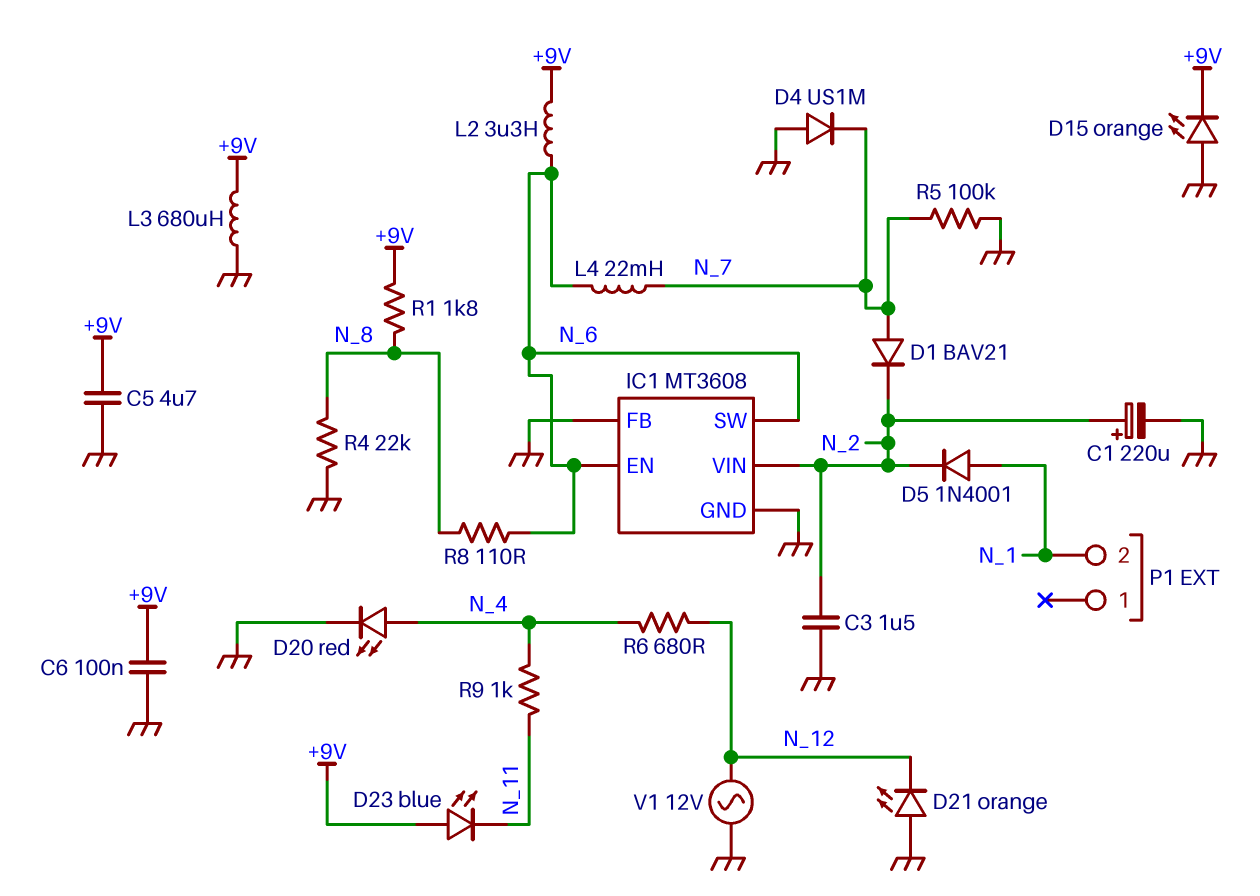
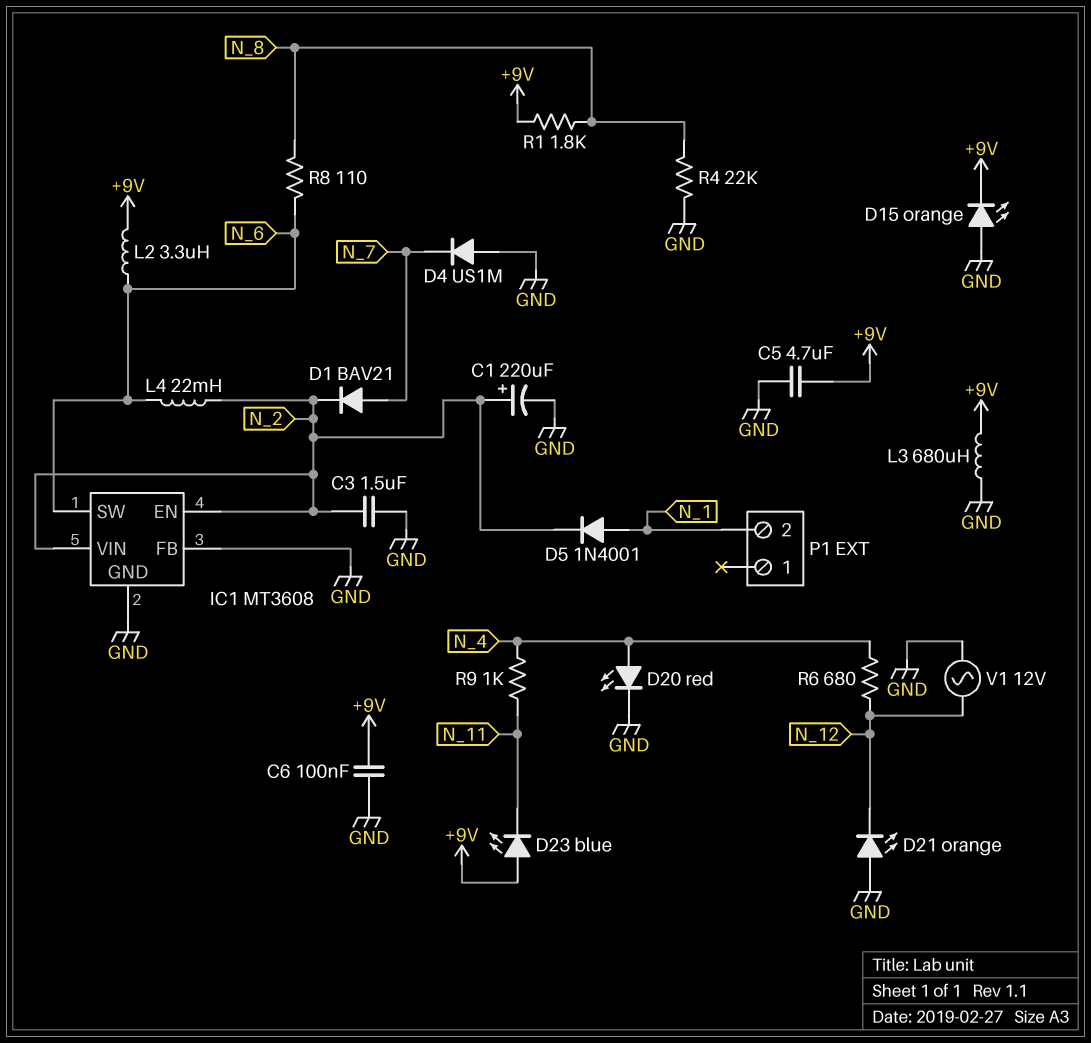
IC1 pin EN: N_6 -> N_2
L4: 22mH (N_6, N_7) -> 22mH (N_2, N_6)
R5: 100k (GND, N_7) -> none

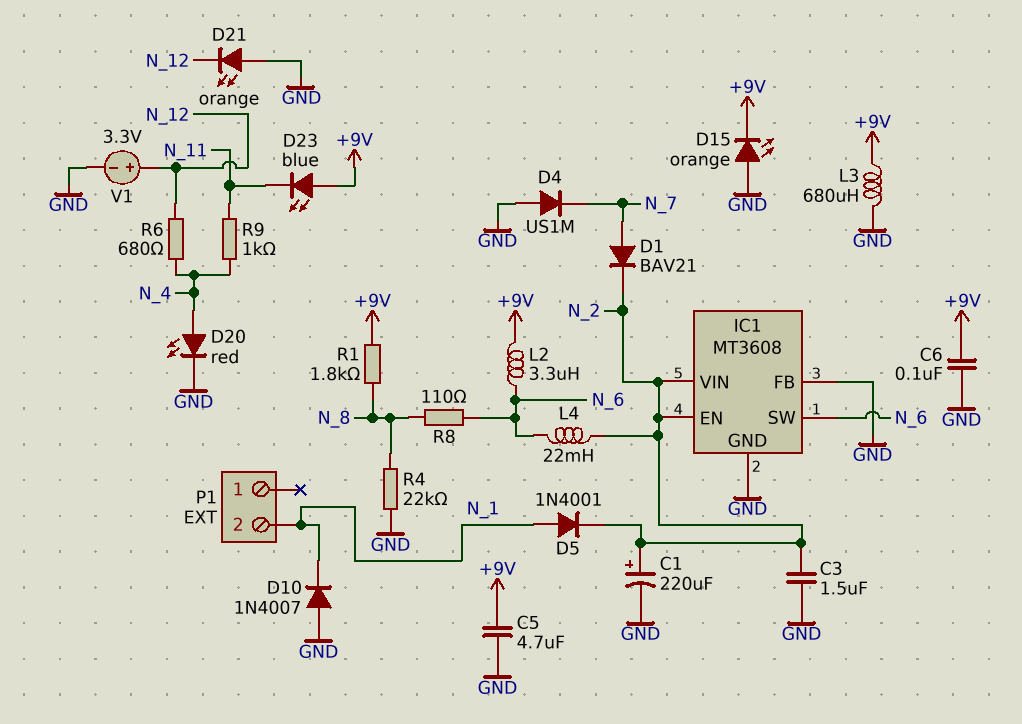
D10: none -> diode 1N4007 (A GND, K N_1)
V1: AC 12V (GND, N_12) -> 3.3V (plus N_12, minus GND)

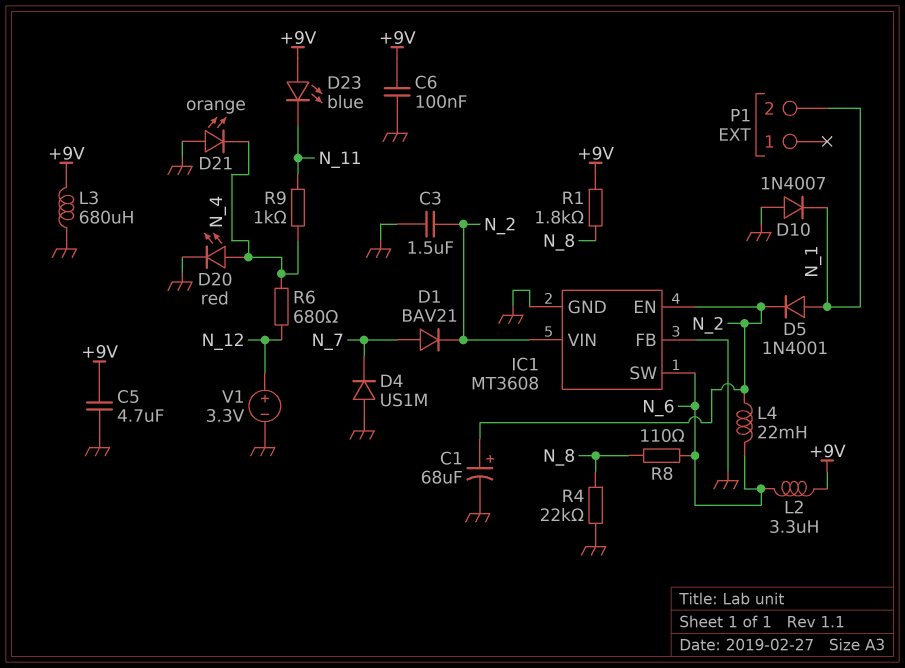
C1: 220uF (plus N_2, minus GND) -> 68uF (plus N_2, minus GND)
D15: LED orange (A GND, K +9V) -> none
D21: LED orange (A GND, K N_12) -> LED orange (A GND, K N_4)

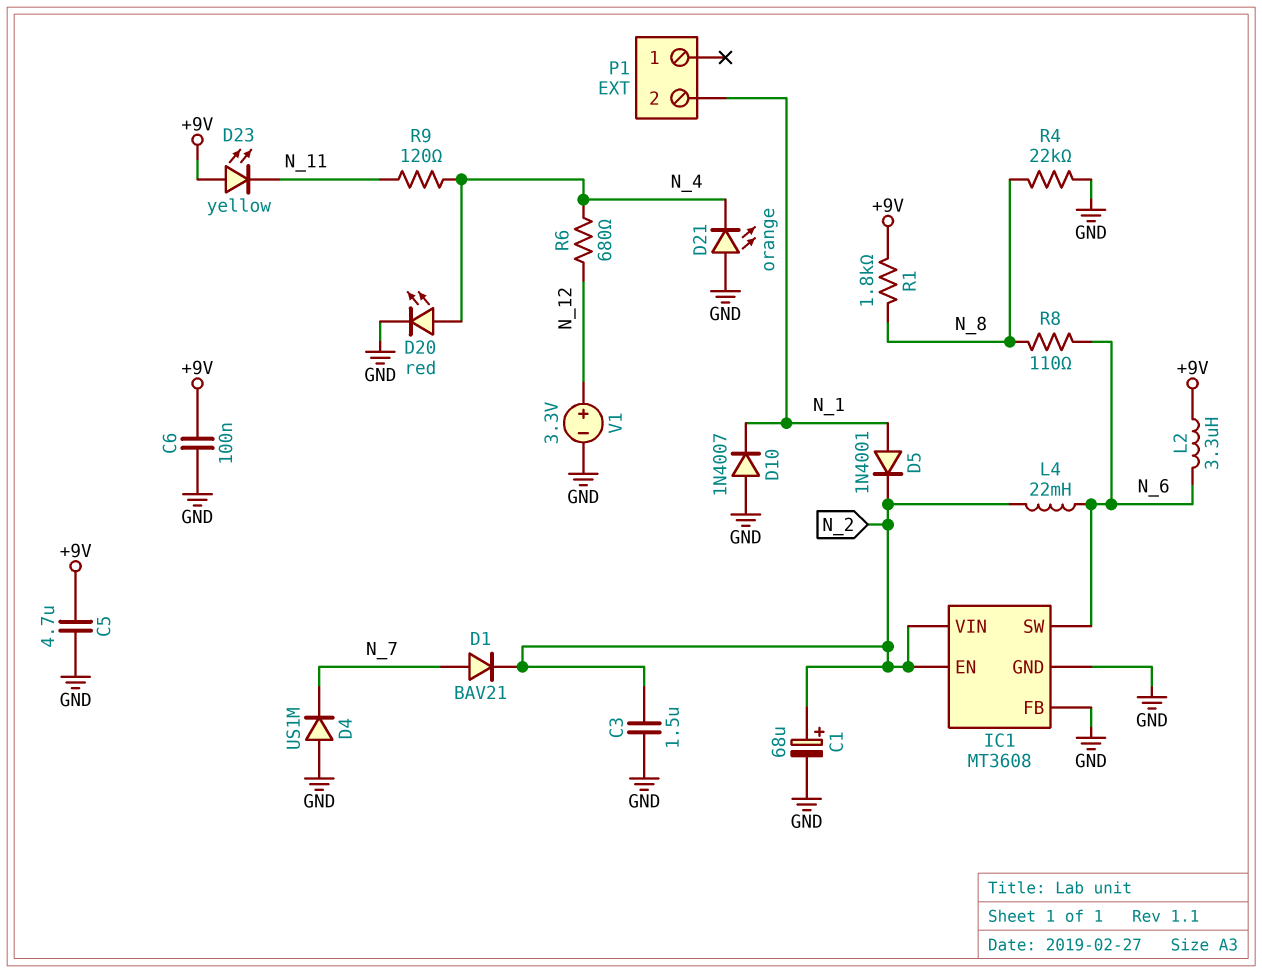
D23: LED blue (A +9V, K N_11) -> LED yellow (A +9V, K N_11)
L3: 680uH (+9V, GND) -> none
R9: 1k (N_4, N_11) -> 120 (N_4, N_11)

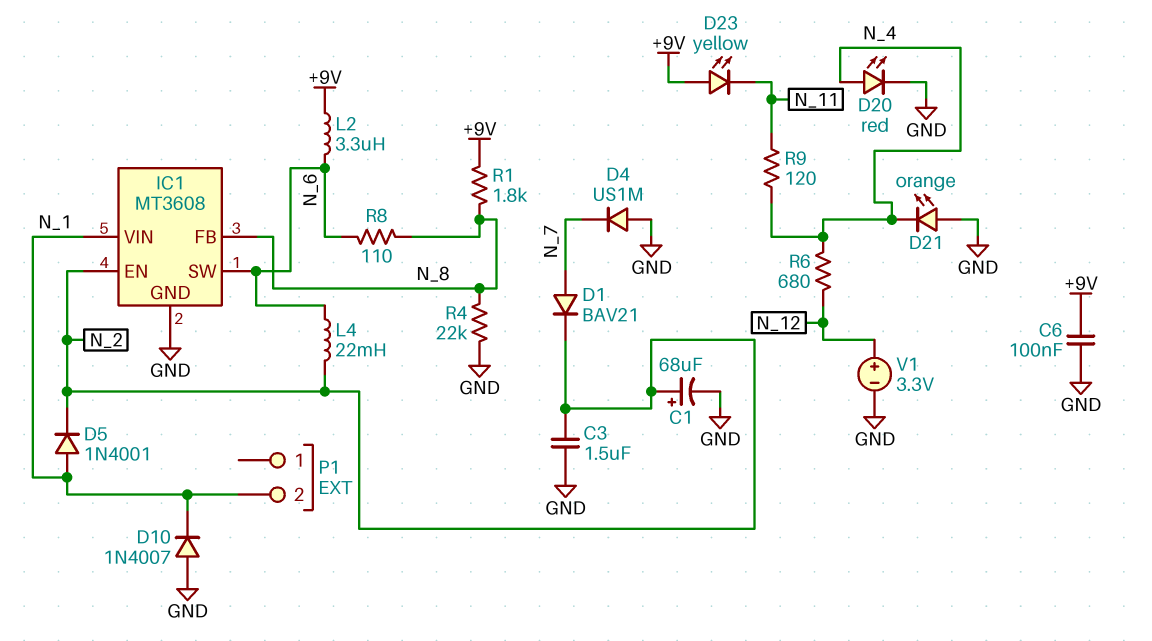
C5: 4.7uF (+9V, GND) -> none
IC1 pin FB: GND -> N_8
IC1 pin VIN: N_2 -> N_1

